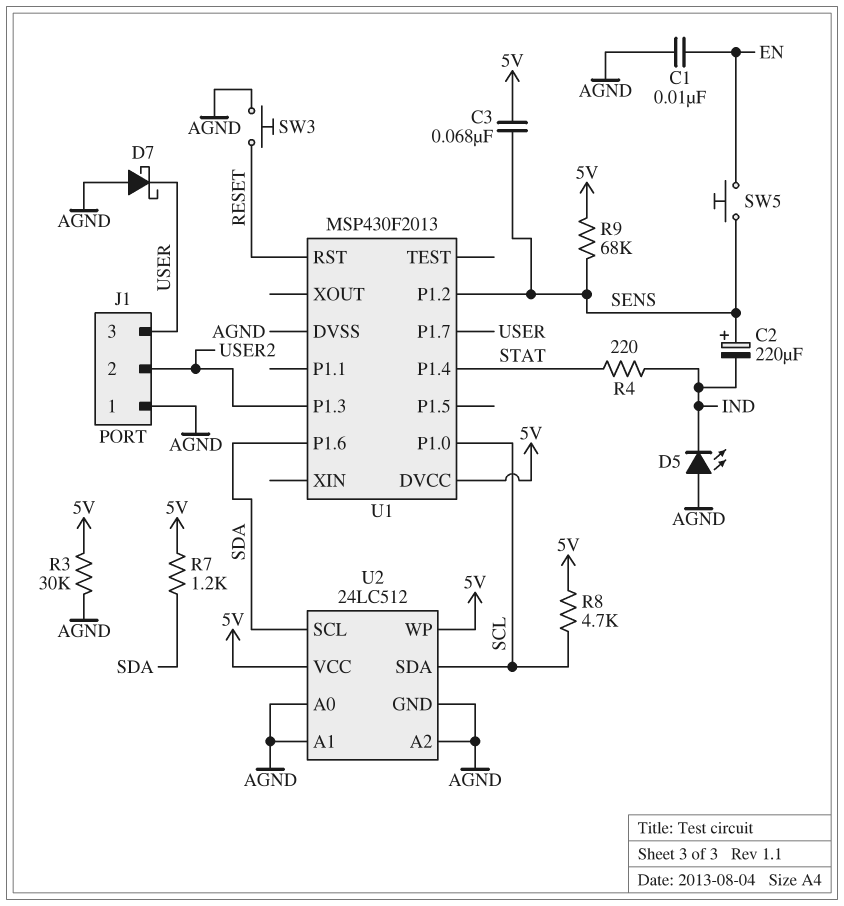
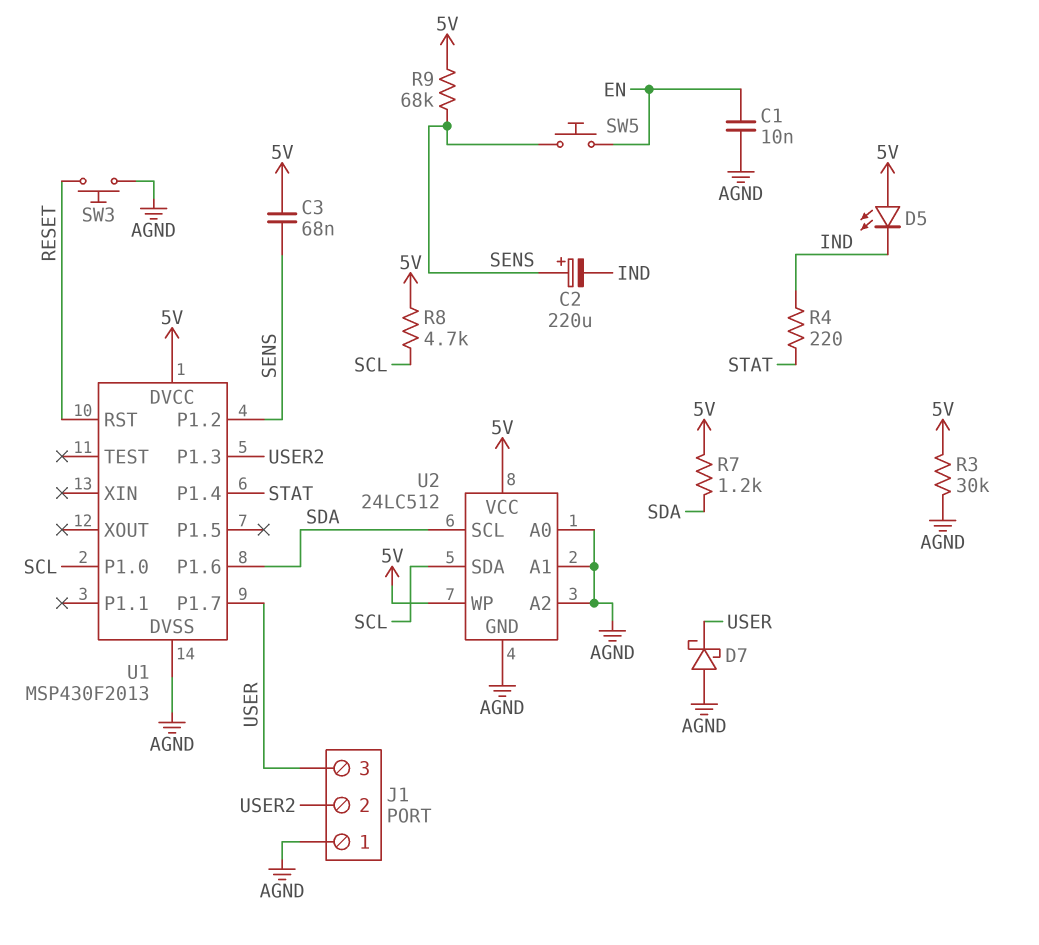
D5: LED (A AGND, K IND) -> LED (A 5V, K IND)

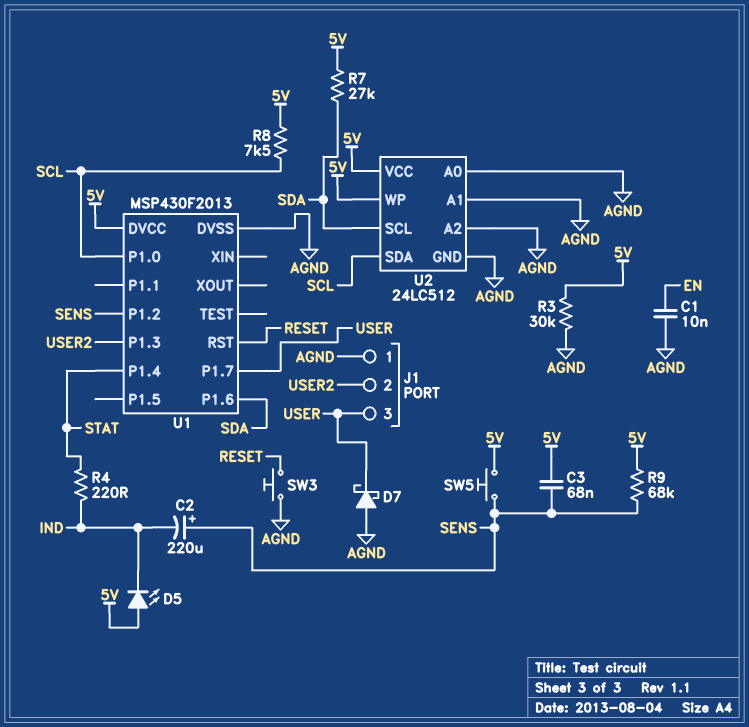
R7: 1.2k (5V, SDA) -> 27k (5V, SDA)
R8: 4.7k (5V, SCL) -> 7.5k (5V, SCL)
SW5: button (EN, SENS) -> button (5V, SENS)

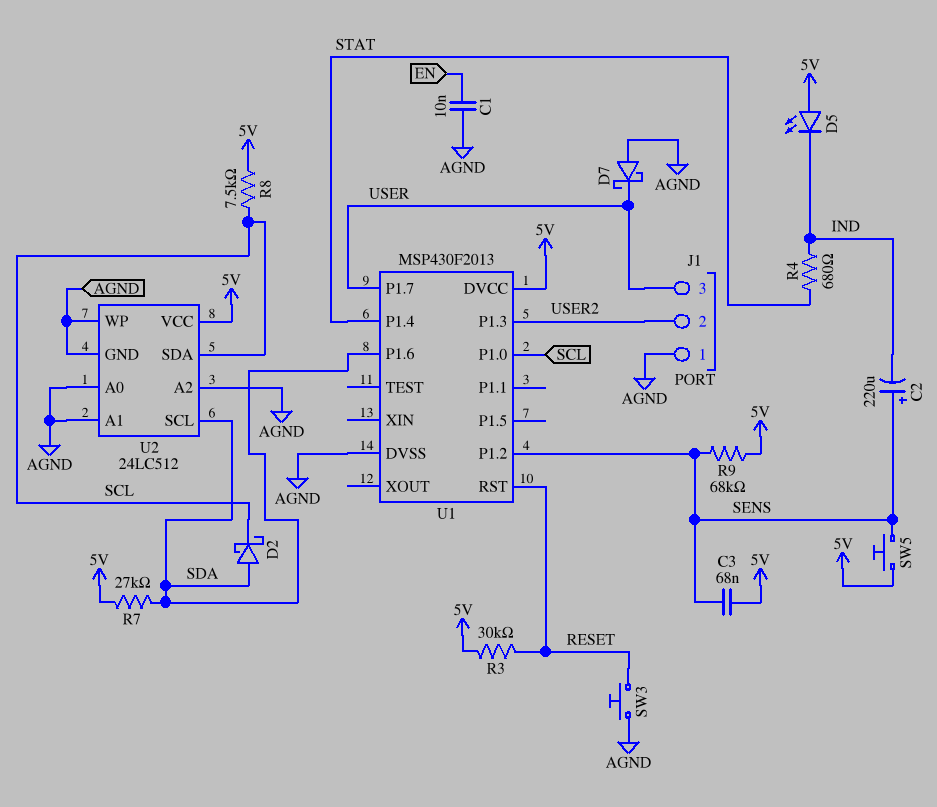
D2: none -> schottky (A SDA, K SCL)
R3: 30k (5V, AGND) -> 30k (5V, RESET)
R4: 220 (IND, STAT) -> 680 (IND, STAT)
U2 pin WP: 5V -> AGND

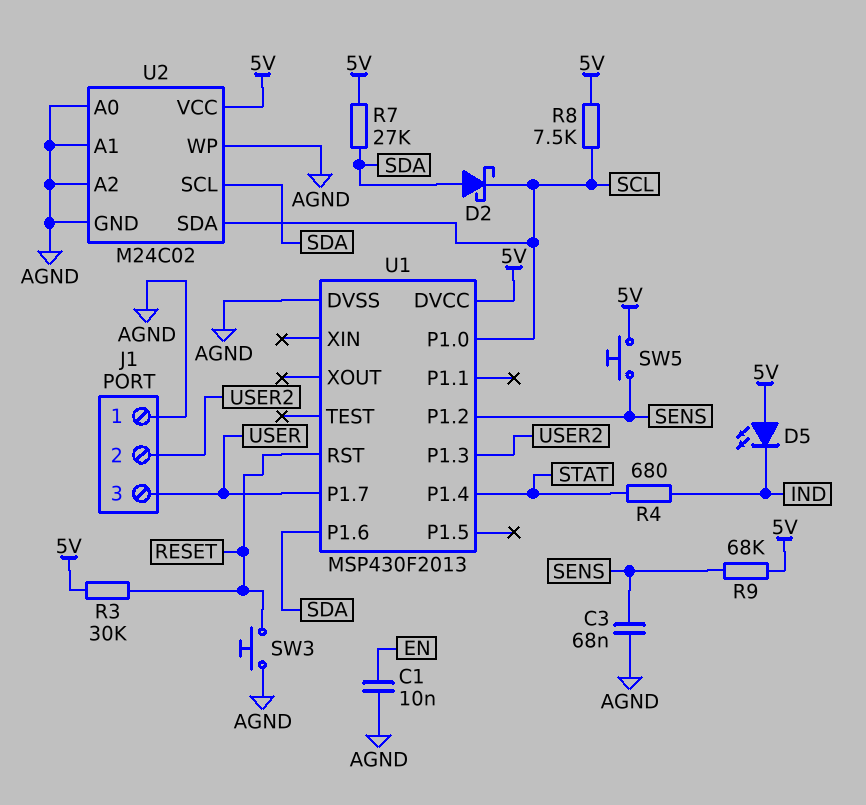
C2: 220uF (plus SENS, minus IND) -> none
C3: 68nF (5V, SENS) -> 68nF (AGND, SENS)
D7: schottky (A AGND, K USER) -> none
U2: 24LC512 -> M24C02

